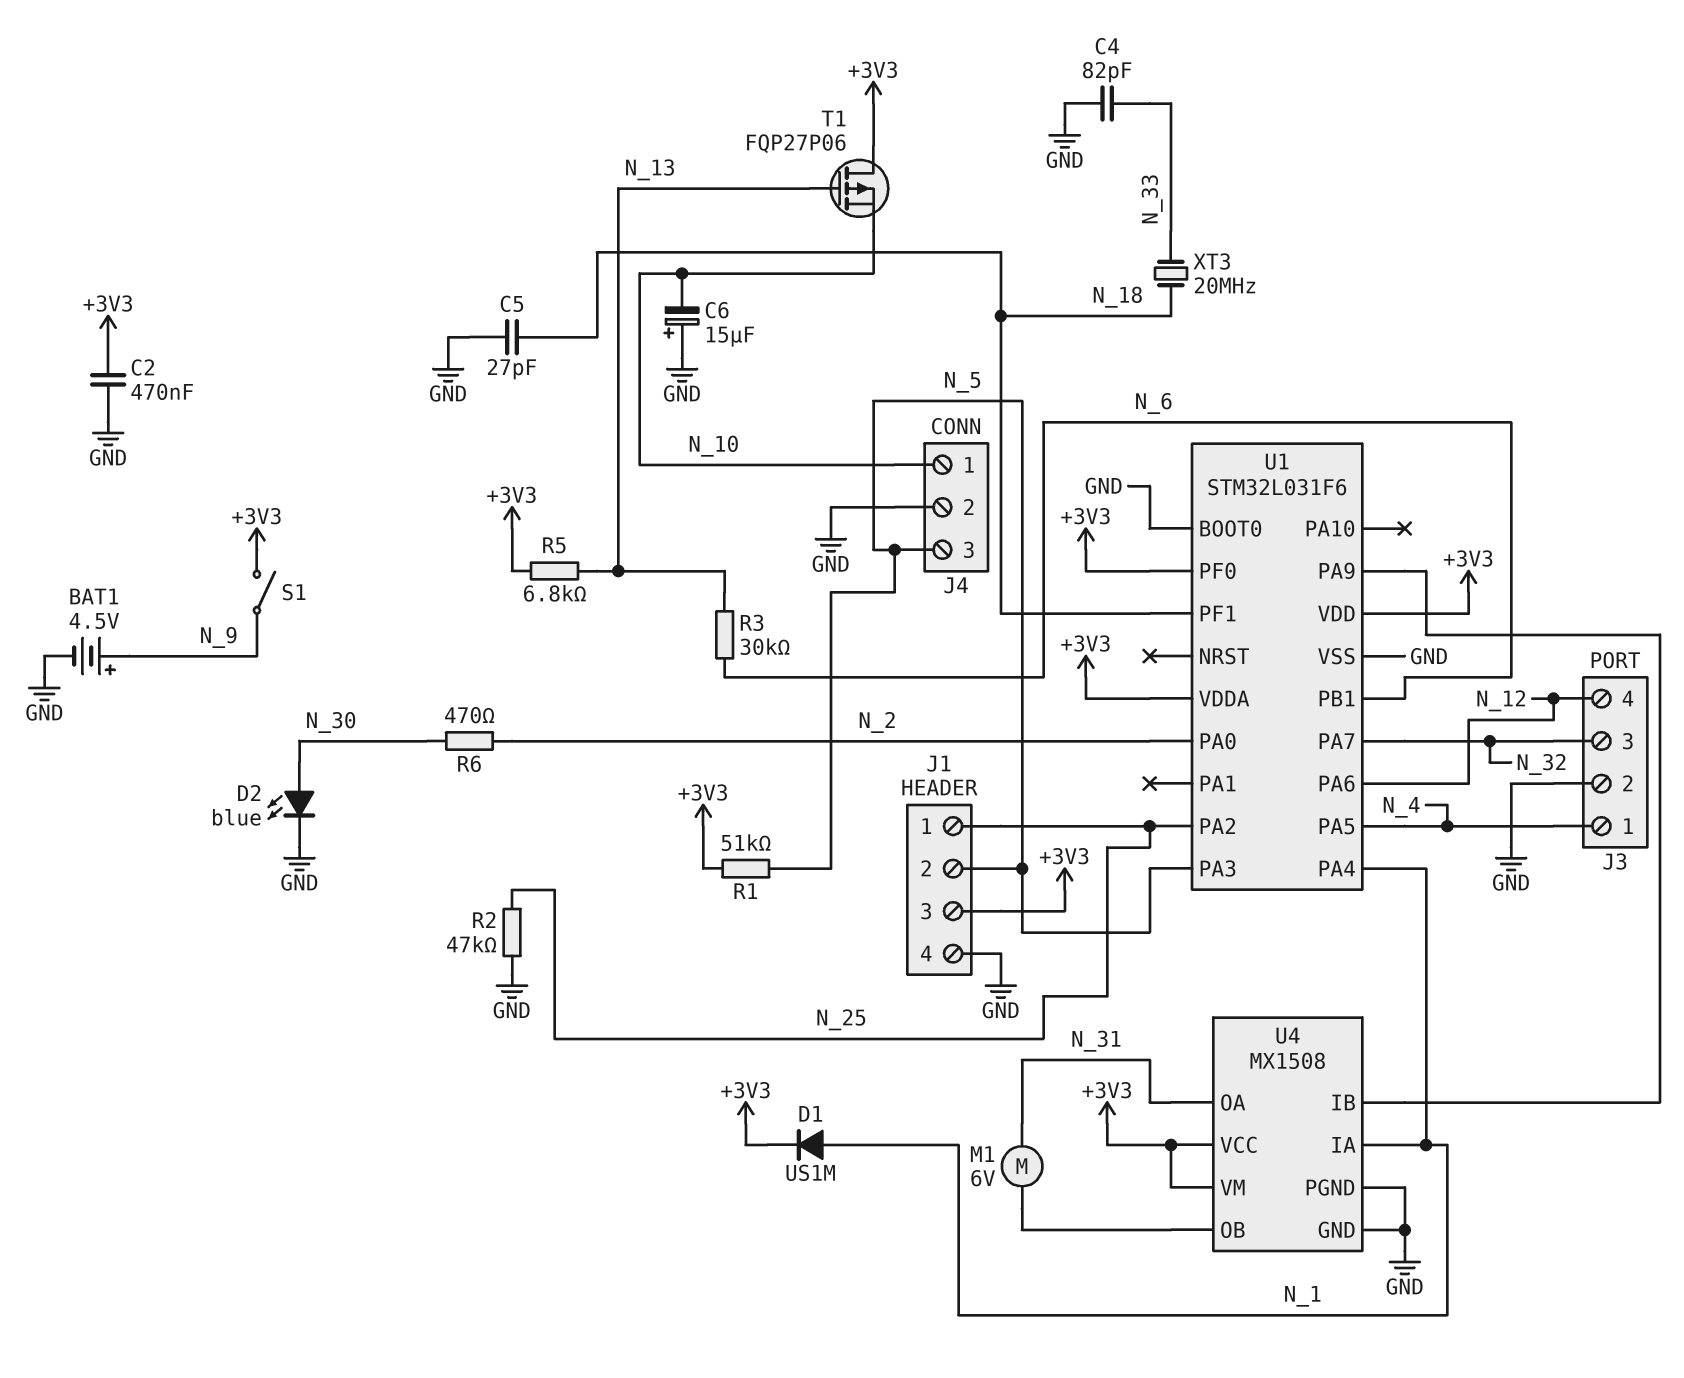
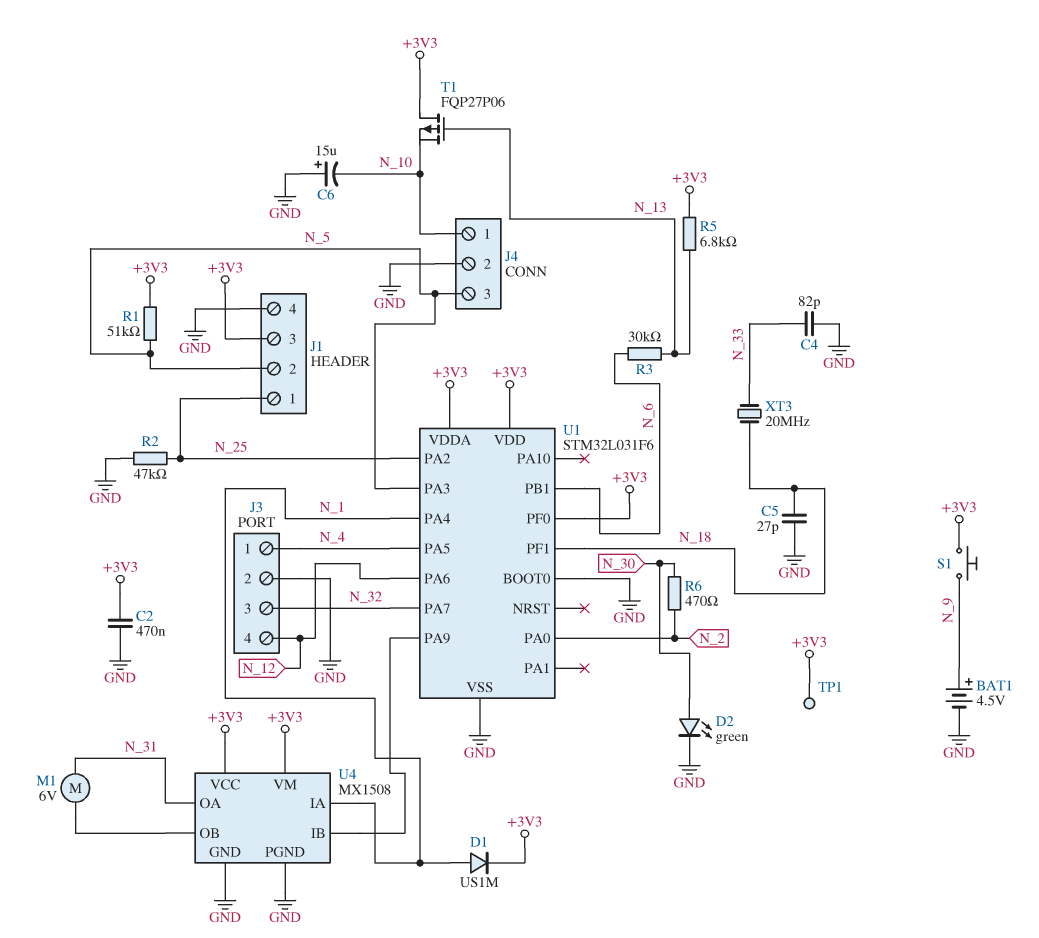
D2: LED blue (A N_30, K GND) -> LED green (A N_30, K GND)
S1: switch (+3V3, N_9) -> button (+3V3, N_9)
TP1: none -> test point (+3V3)

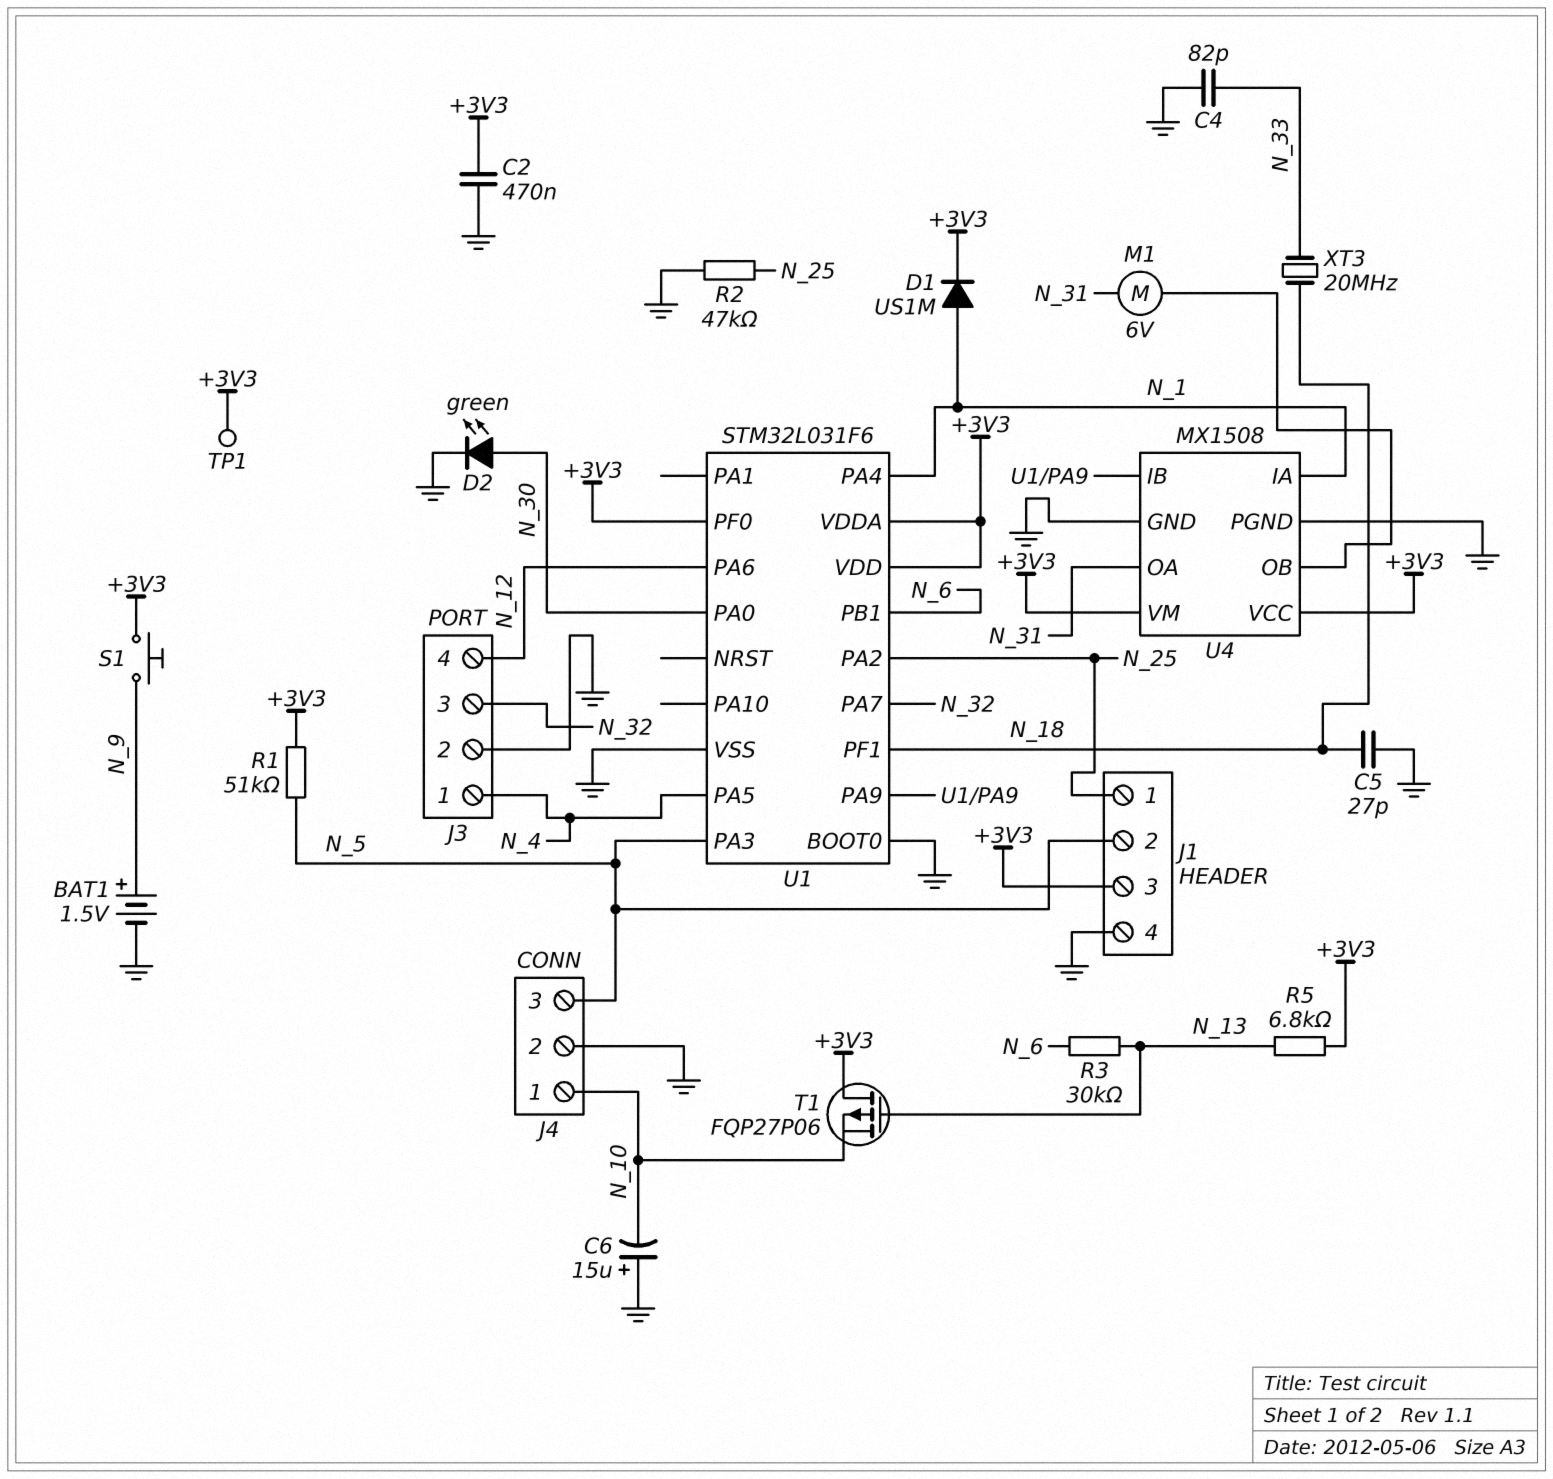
BAT1: 4.5V (plus N_9, minus GND) -> 1.5V (plus N_9, minus GND)
R6: 470 (N_2, N_30) -> none
U1 pin PA0: N_2 -> N_30

